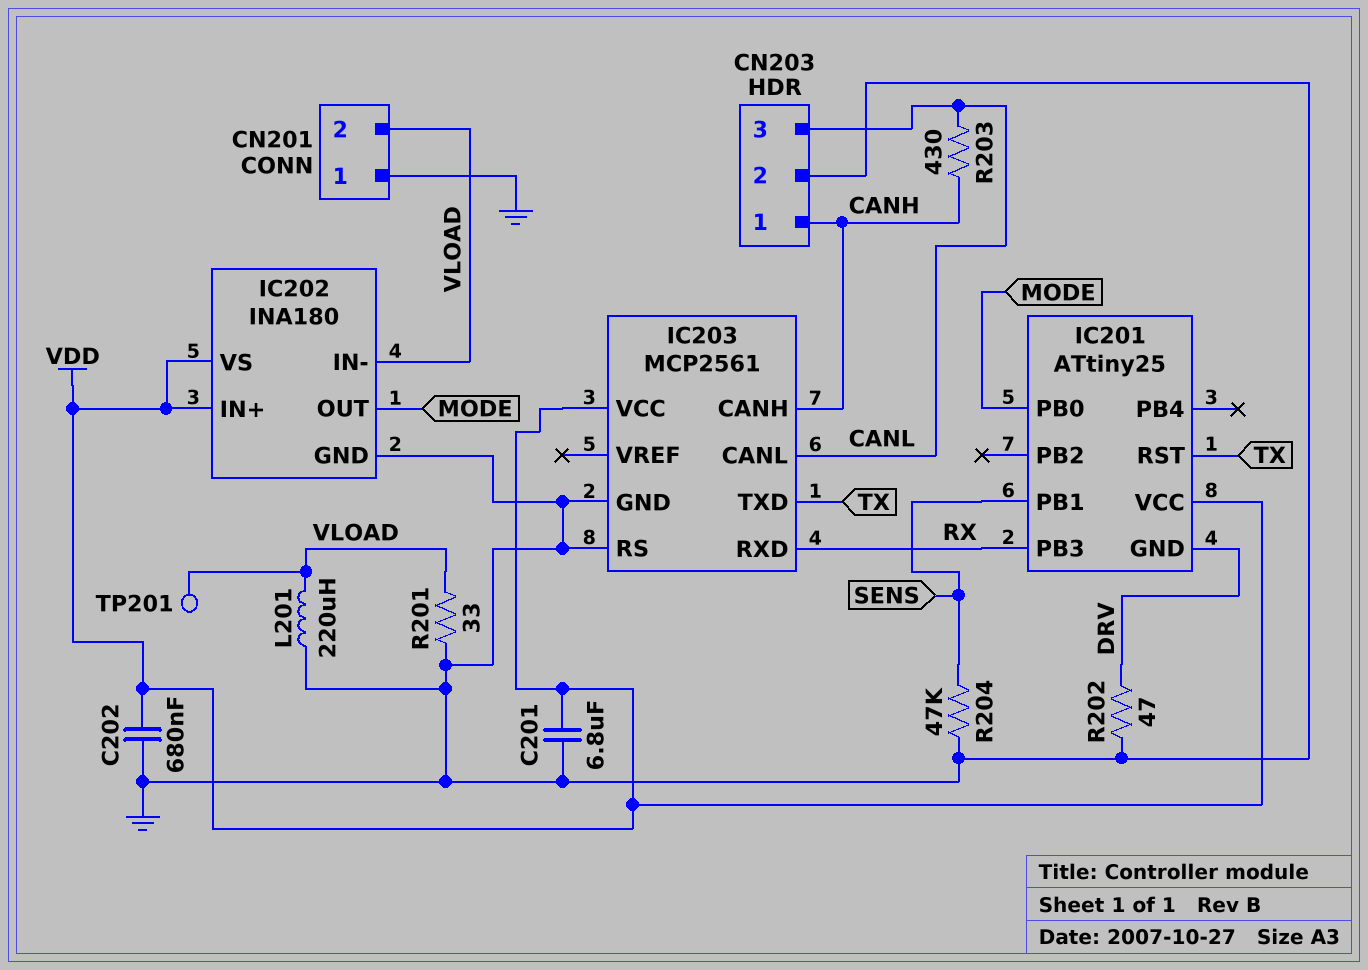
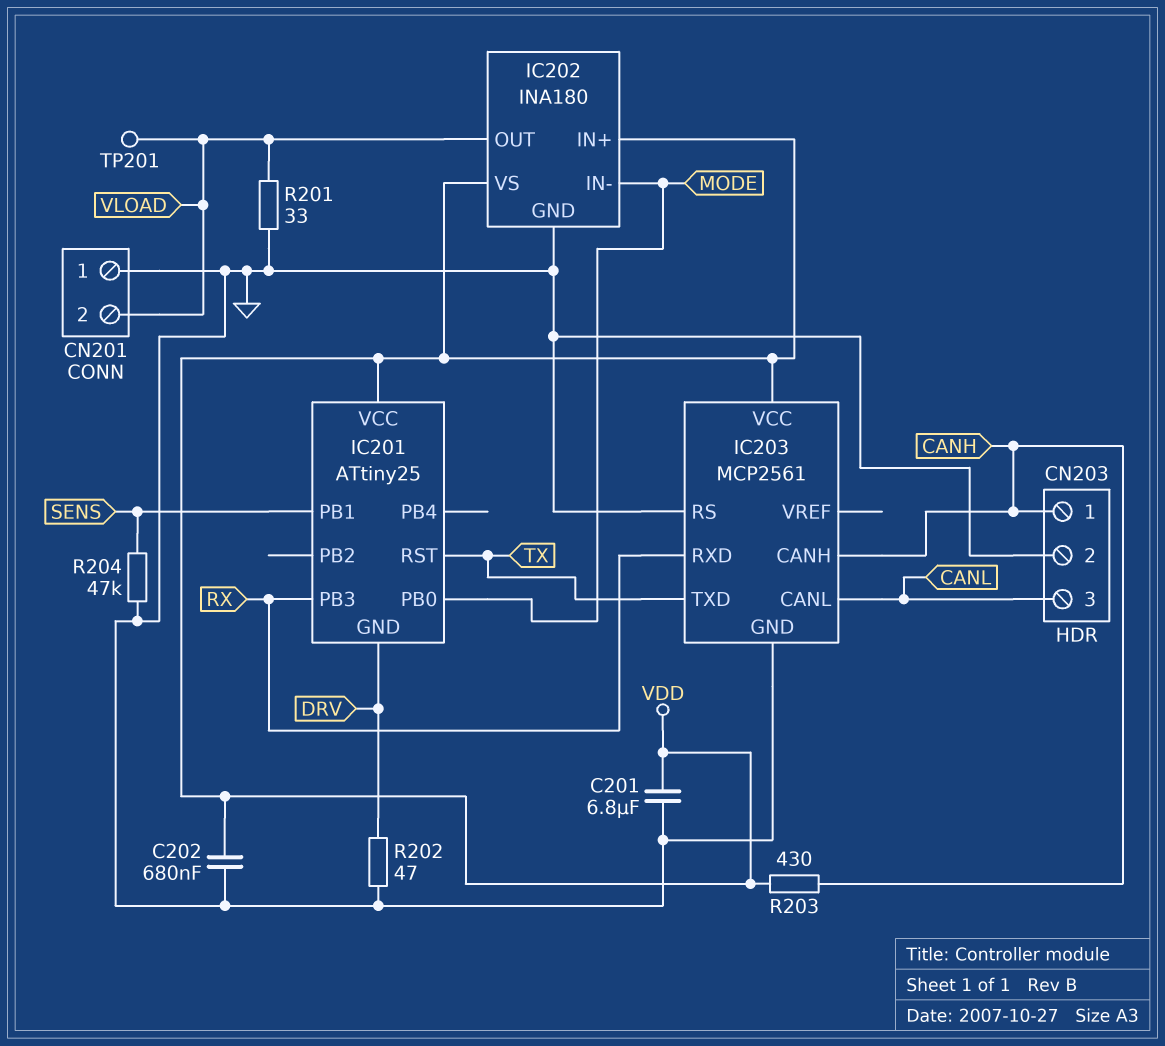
IC202 pin IN-: VLOAD -> MODE
IC202 pin OUT: MODE -> VLOAD
L201: 220uH (GND, VLOAD) -> none
R203: 430 (CANH, CANL) -> 430 (CANH, VDD)

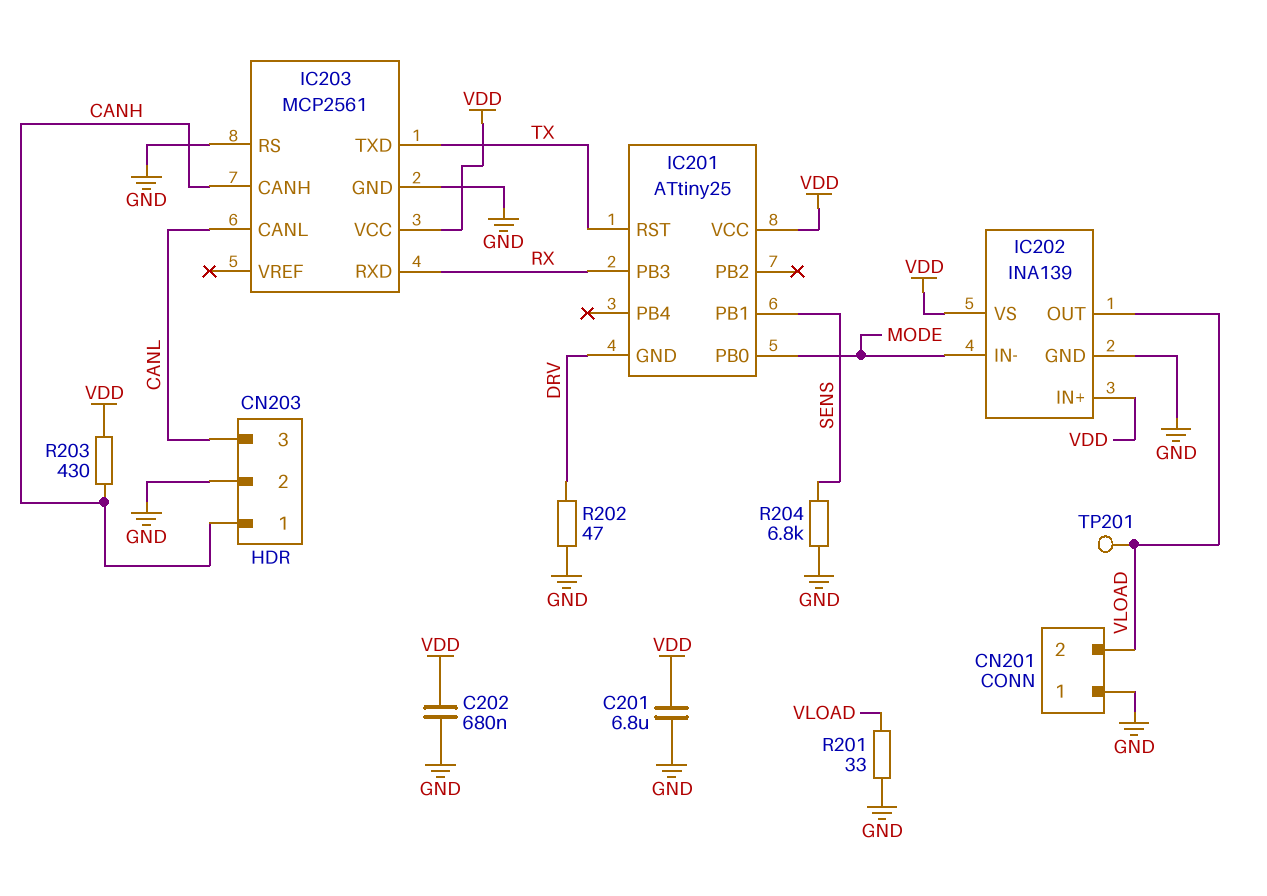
IC202: INA180 -> INA139
R204: 47k (GND, SENS) -> 6.8k (GND, SENS)

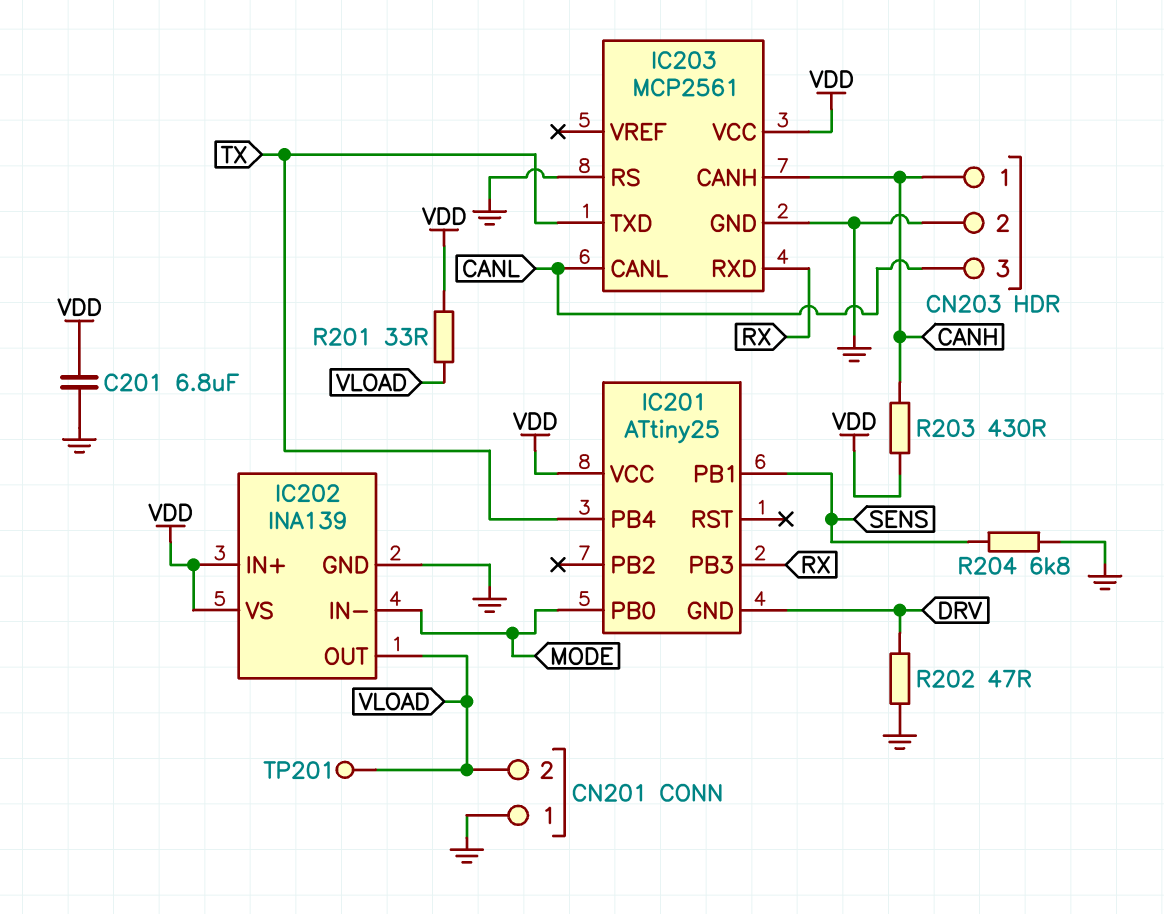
C202: 680nF (GND, VDD) -> none
IC201 pin PB4: none -> TX
IC201 pin RST: TX -> none
R201: 33 (GND, VLOAD) -> 33 (VDD, VLOAD)

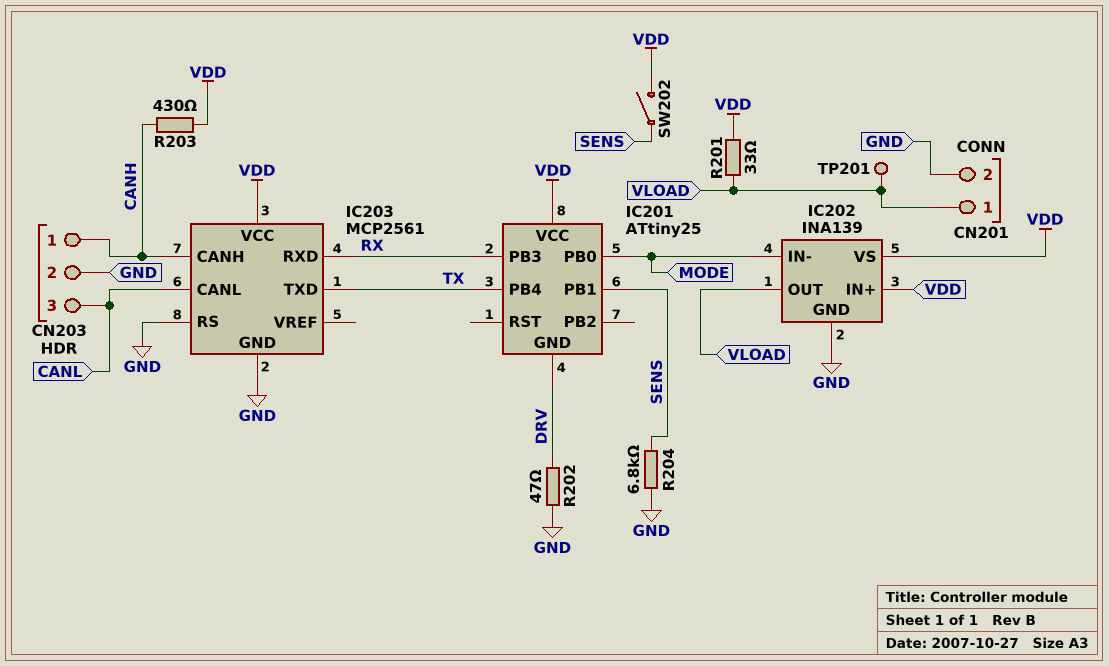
C201: 6.8uF (GND, VDD) -> none
CN201 pin 1: GND -> VLOAD
CN201 pin 2: VLOAD -> GND
SW202: none -> switch (SENS, VDD)

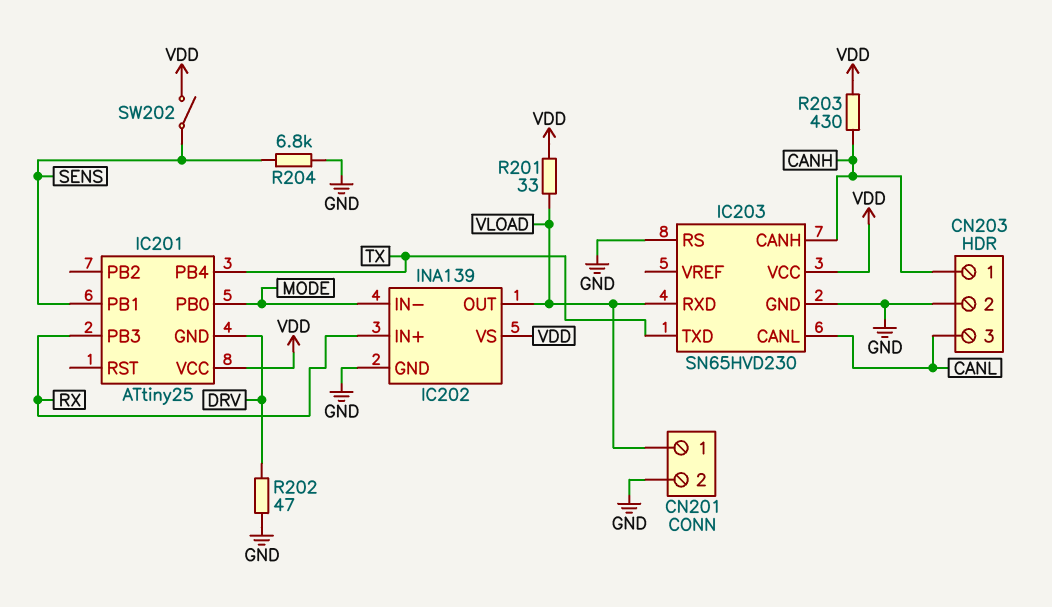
IC202 pin IN+: VDD -> RX
IC203: MCP2561 -> SN65HVD230
IC203 pin RXD: RX -> VLOAD
TP201: test point (VLOAD) -> none

